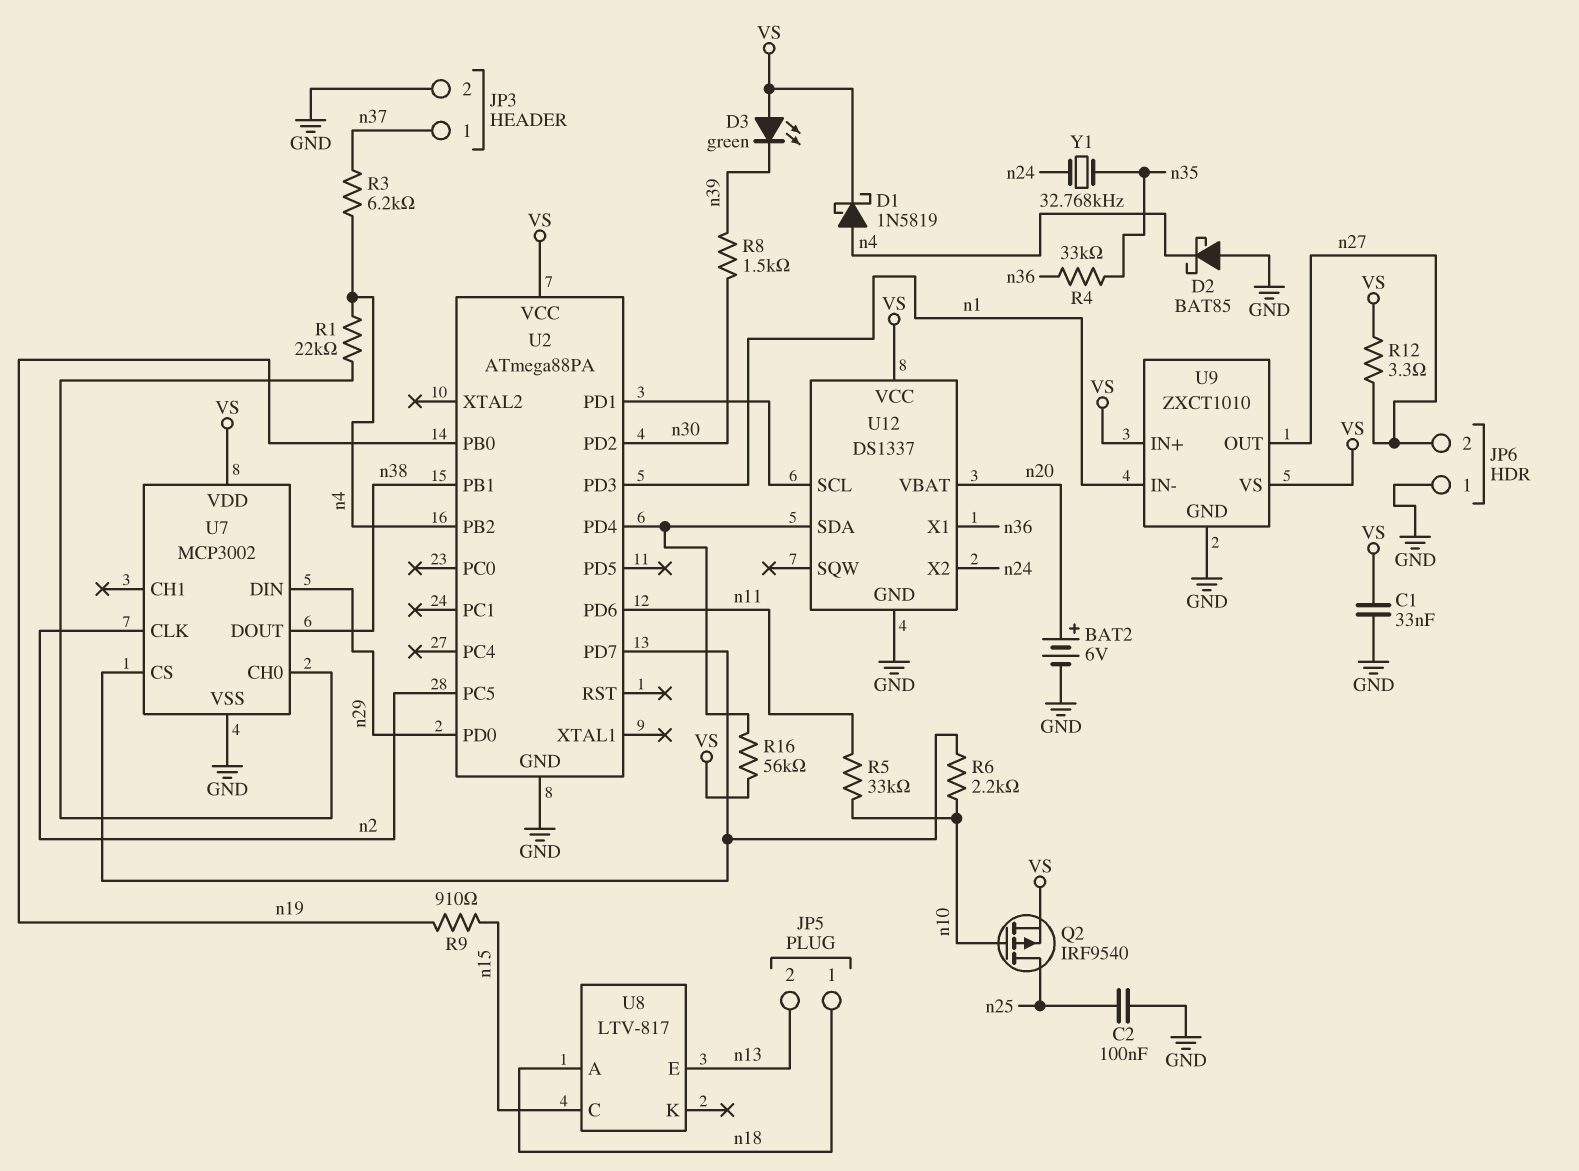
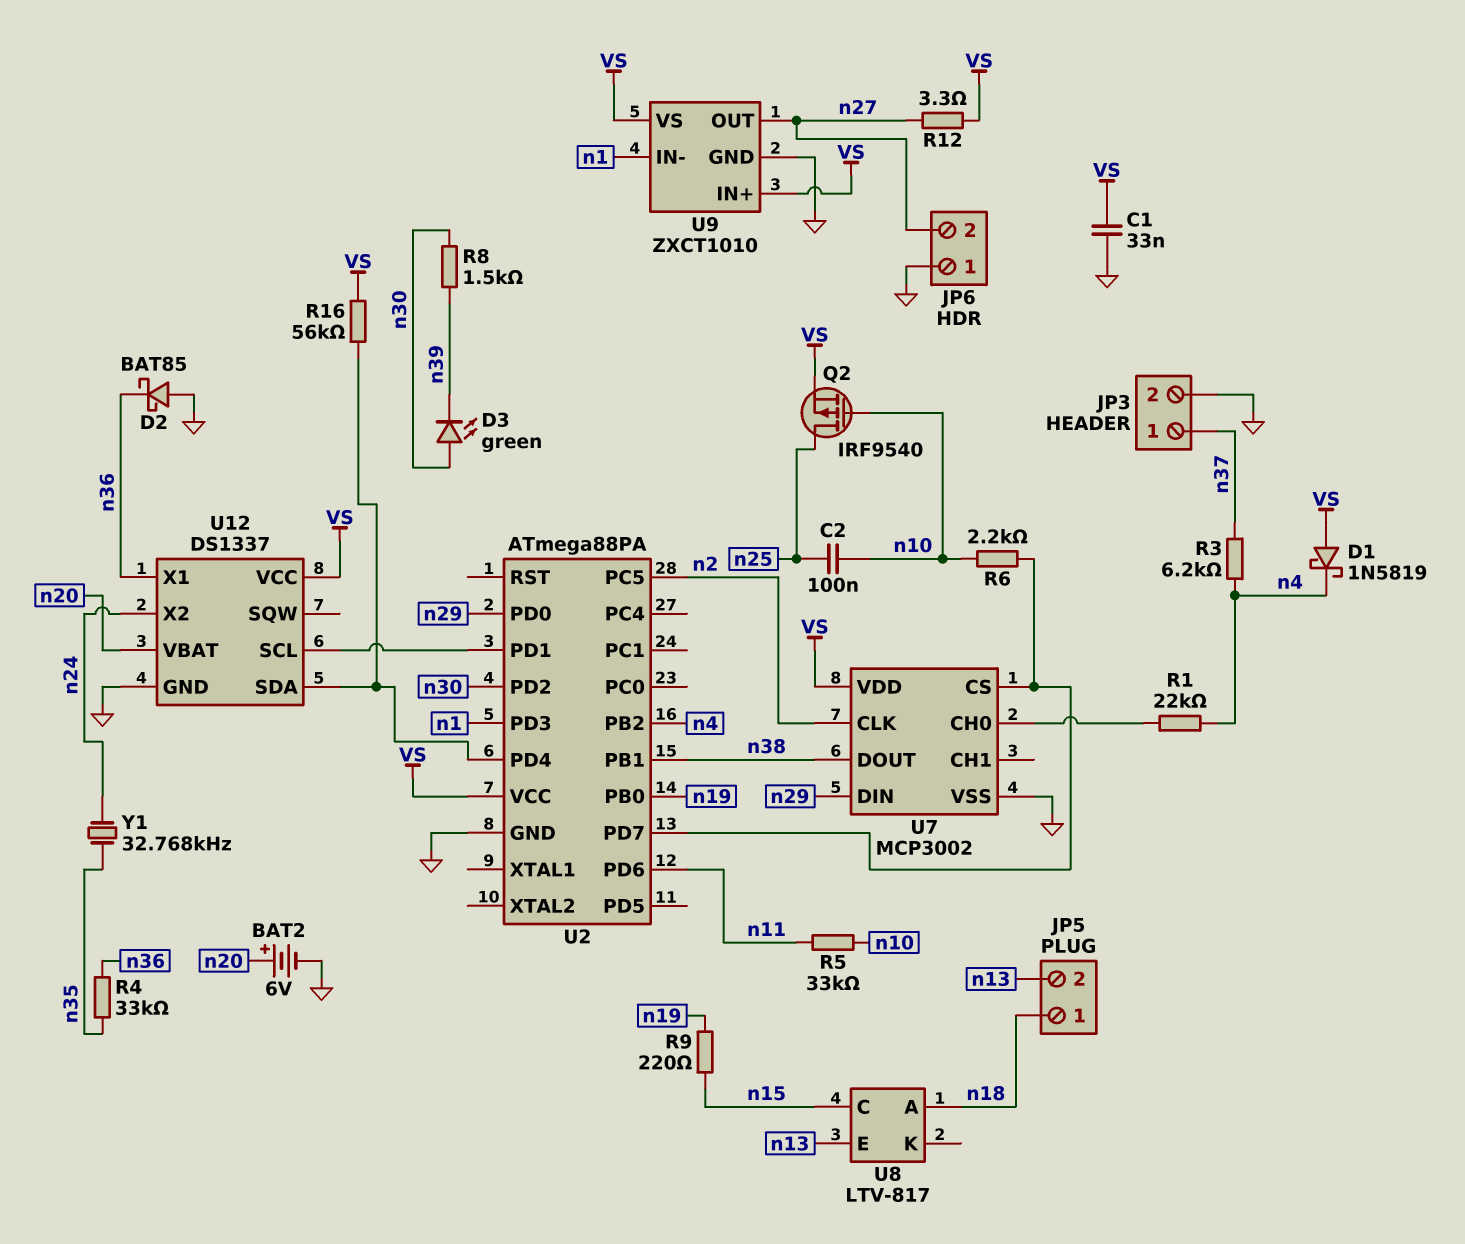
C2: 100nF (GND, n25) -> 100nF (n10, n25)
D1: schottky 1N5819 (A n4, K VS) -> schottky 1N5819 (A VS, K n4)
D2: schottky BAT85 (A GND, K n4) -> schottky BAT85 (A GND, K n36)
D3: LED green (A VS, K n39) -> LED green (A n30, K n39)
R9: 910 (n15, n19) -> 220 (n15, n19)

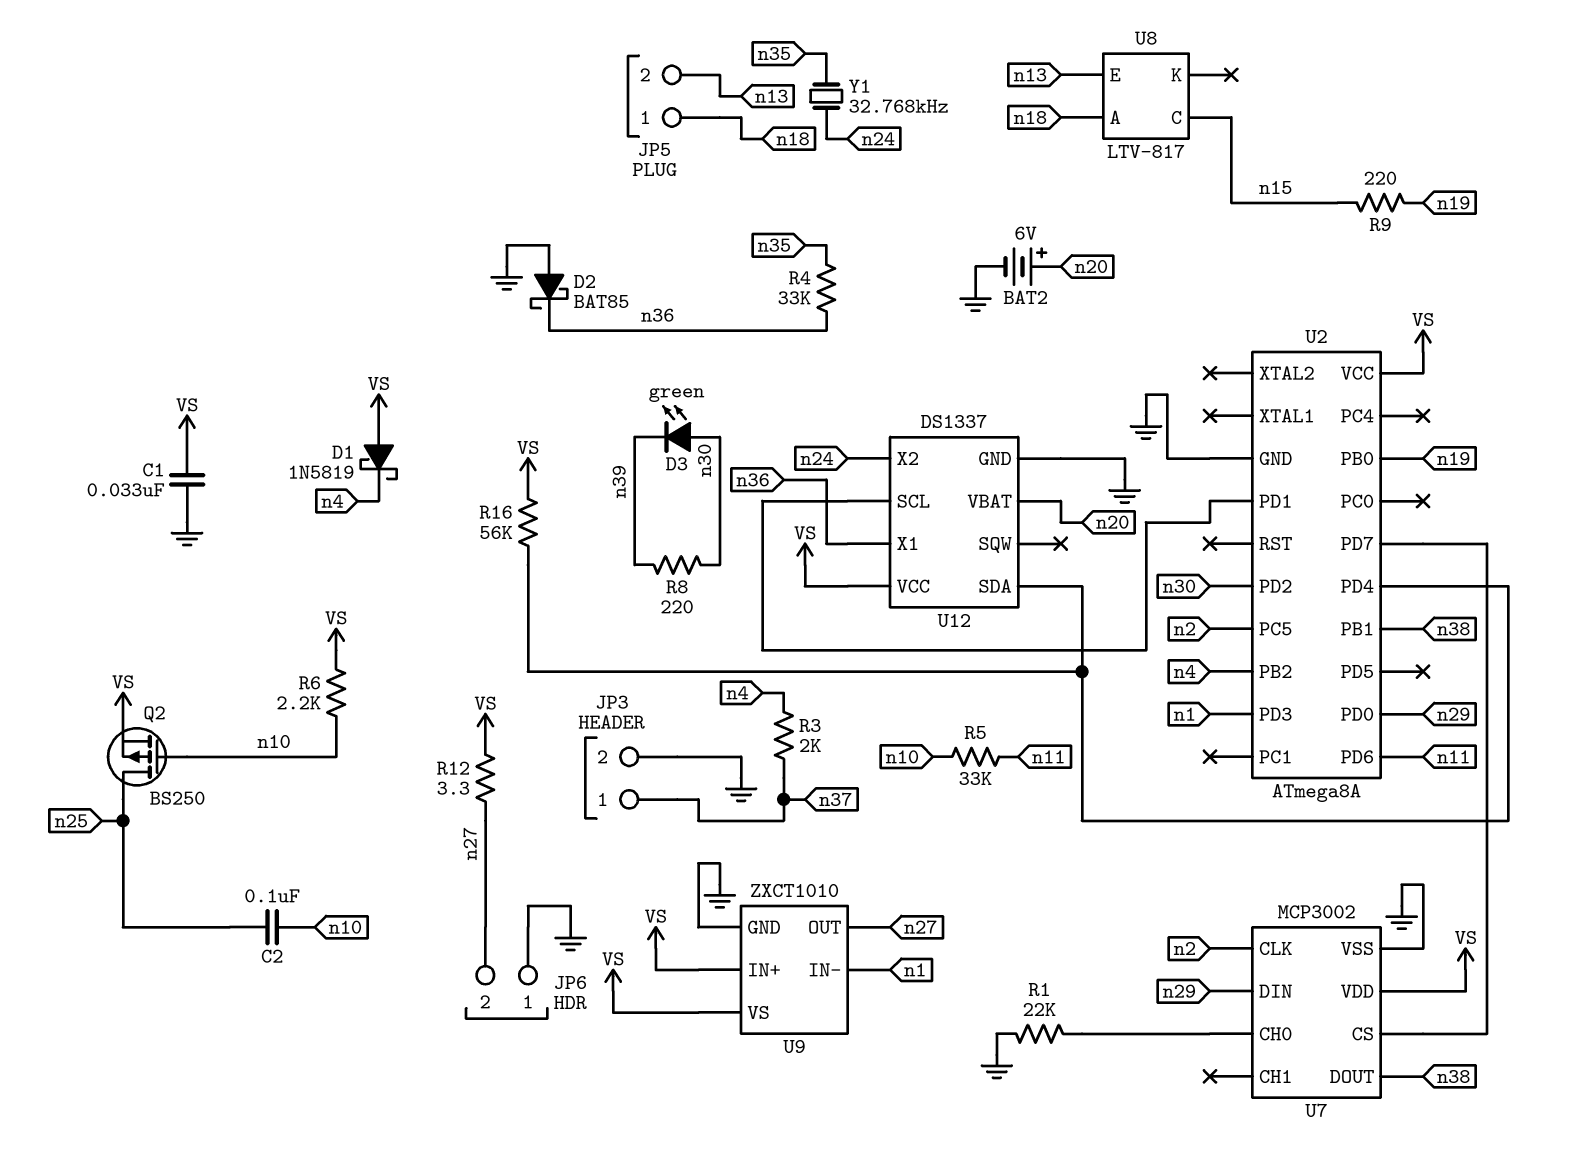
Q2: PMOS IRF9540 (G n10, D n25, S VS) -> PMOS BS250 (G n10, D n25, S VS)
R1: 22k (U7/CH0, n4) -> 22k (GND, U7/CH0)
R3: 6.2k (n4, n37) -> 2k (n4, n37)
R6: 2.2k (U2/PD7, n10) -> 2.2k (VS, n10)
R8: 1.5k (n30, n39) -> 220 (n30, n39)
U2: ATmega88PA -> ATmega8A

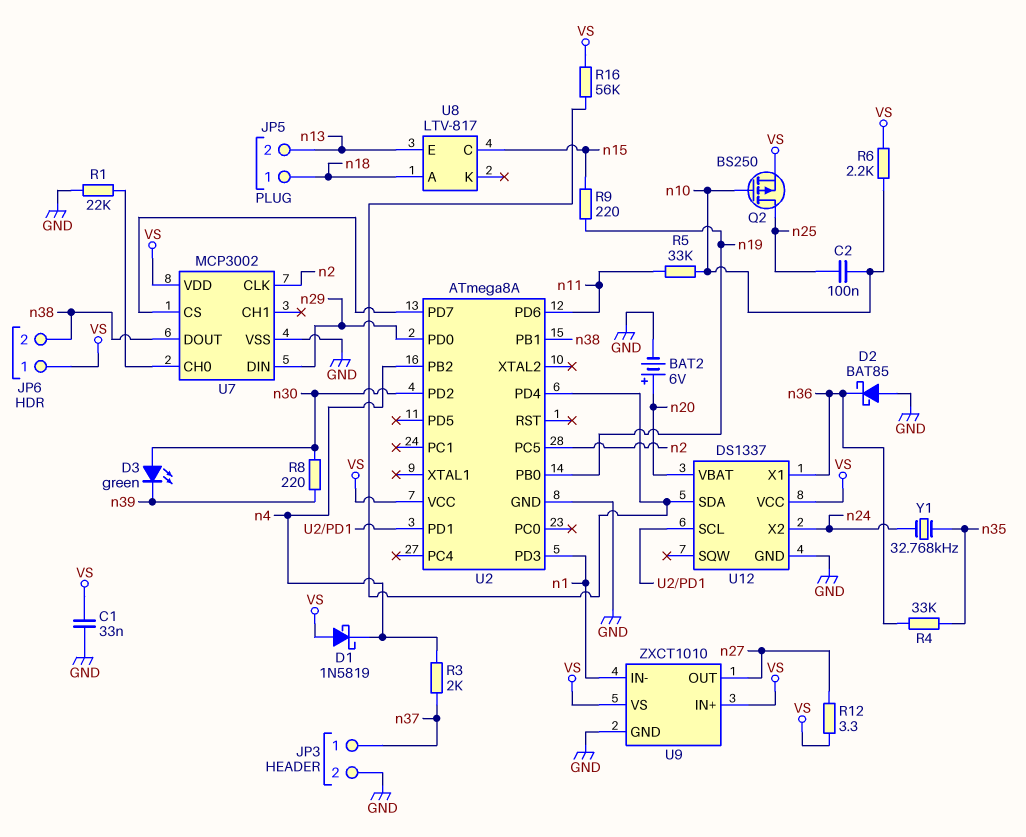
JP6 pin 1: GND -> VS
JP6 pin 2: n27 -> n38

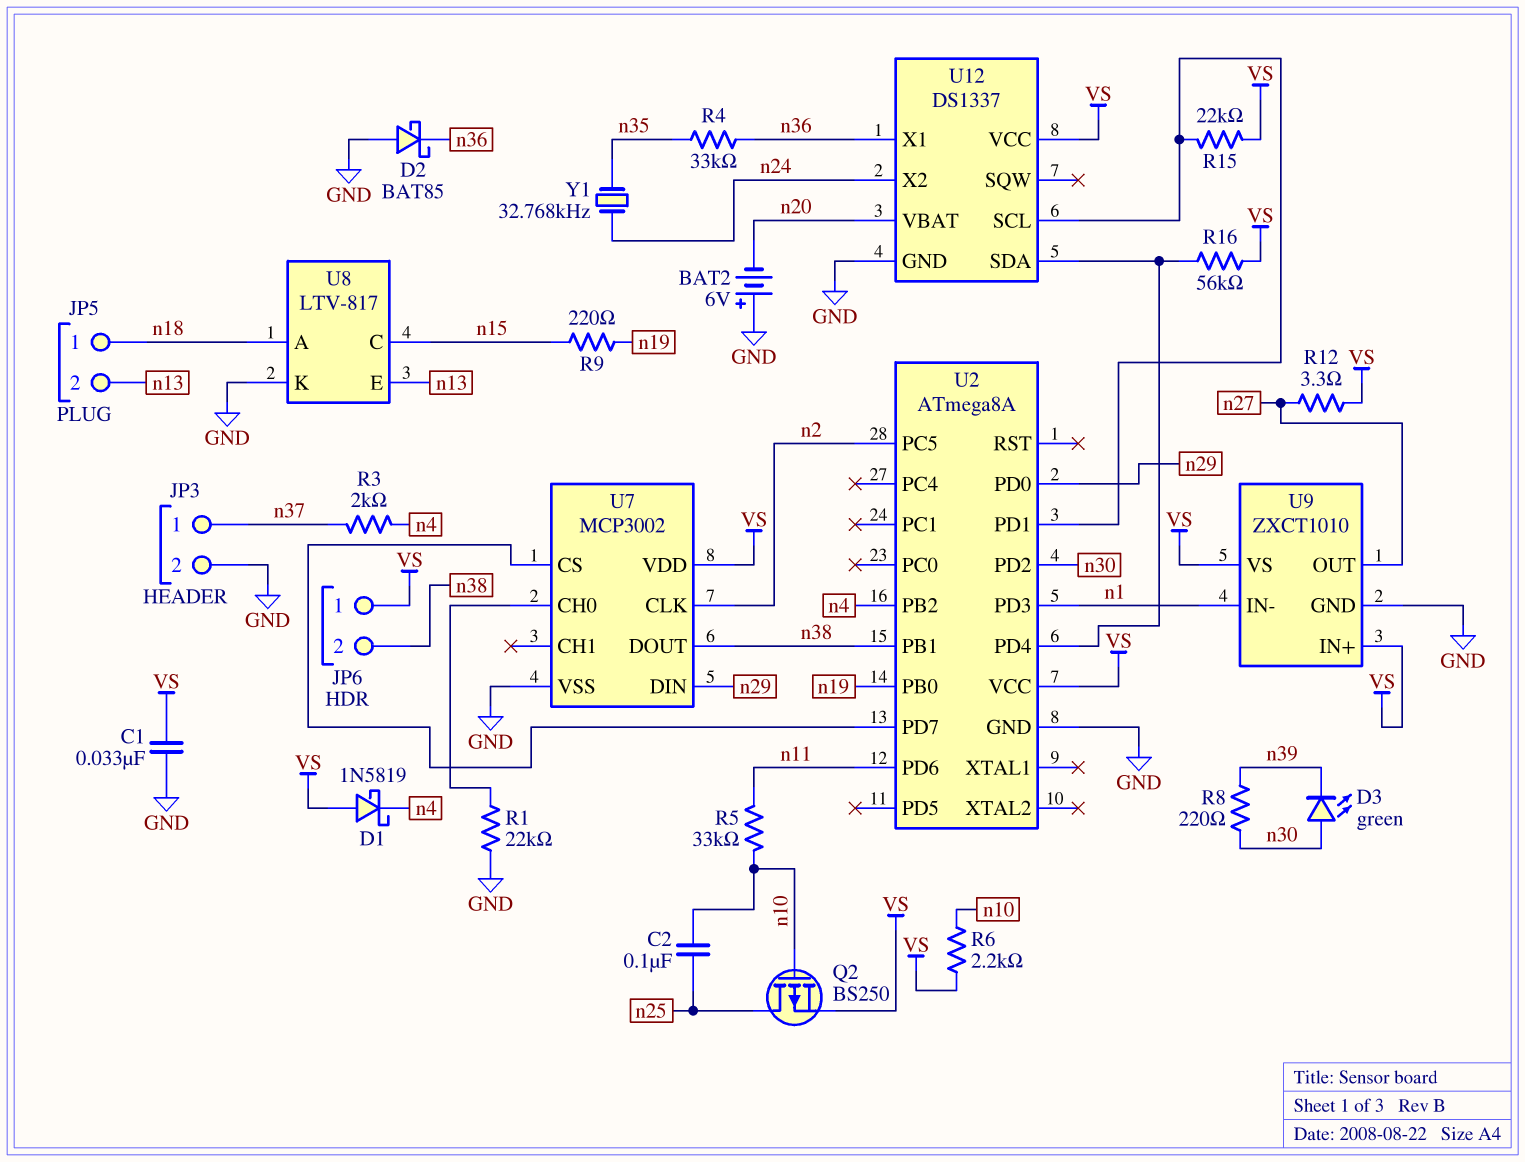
BAT2: 6V (plus n20, minus GND) -> 6V (plus GND, minus n20)
R15: none -> 22k (U2/PD1, VS)
U8 pin K: none -> GND

